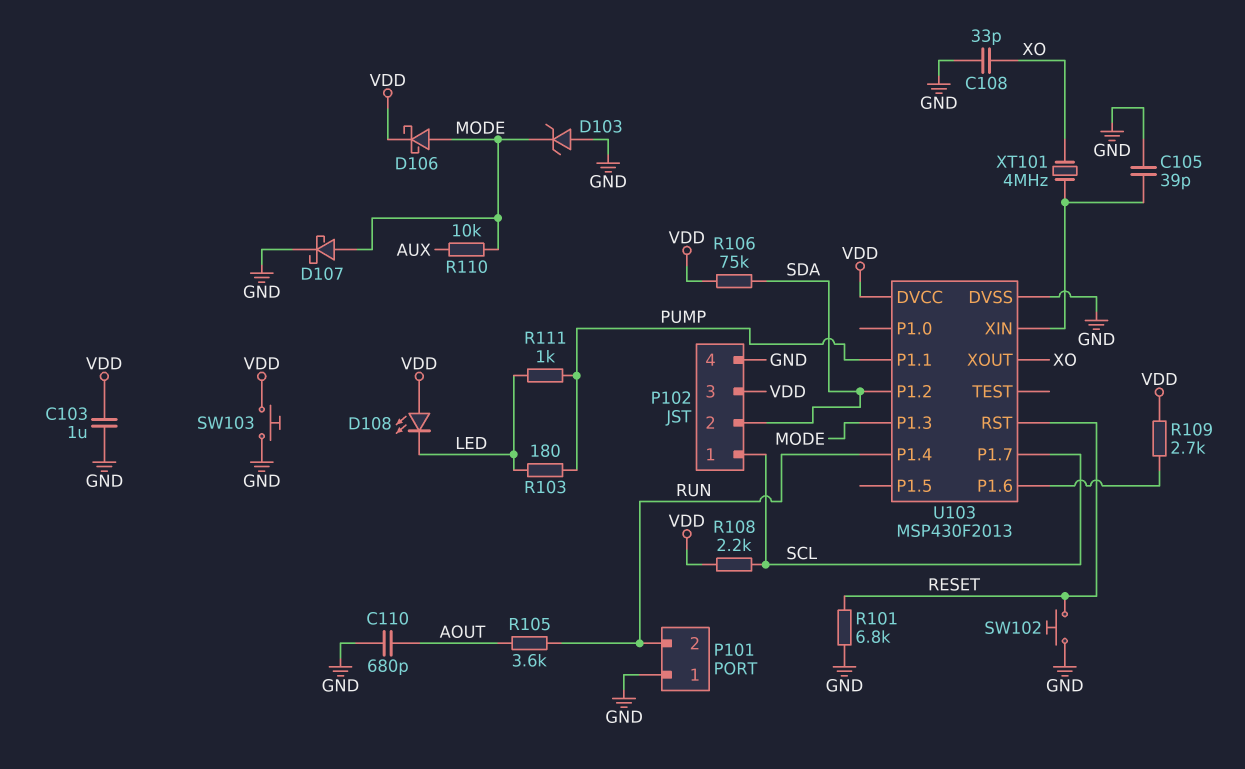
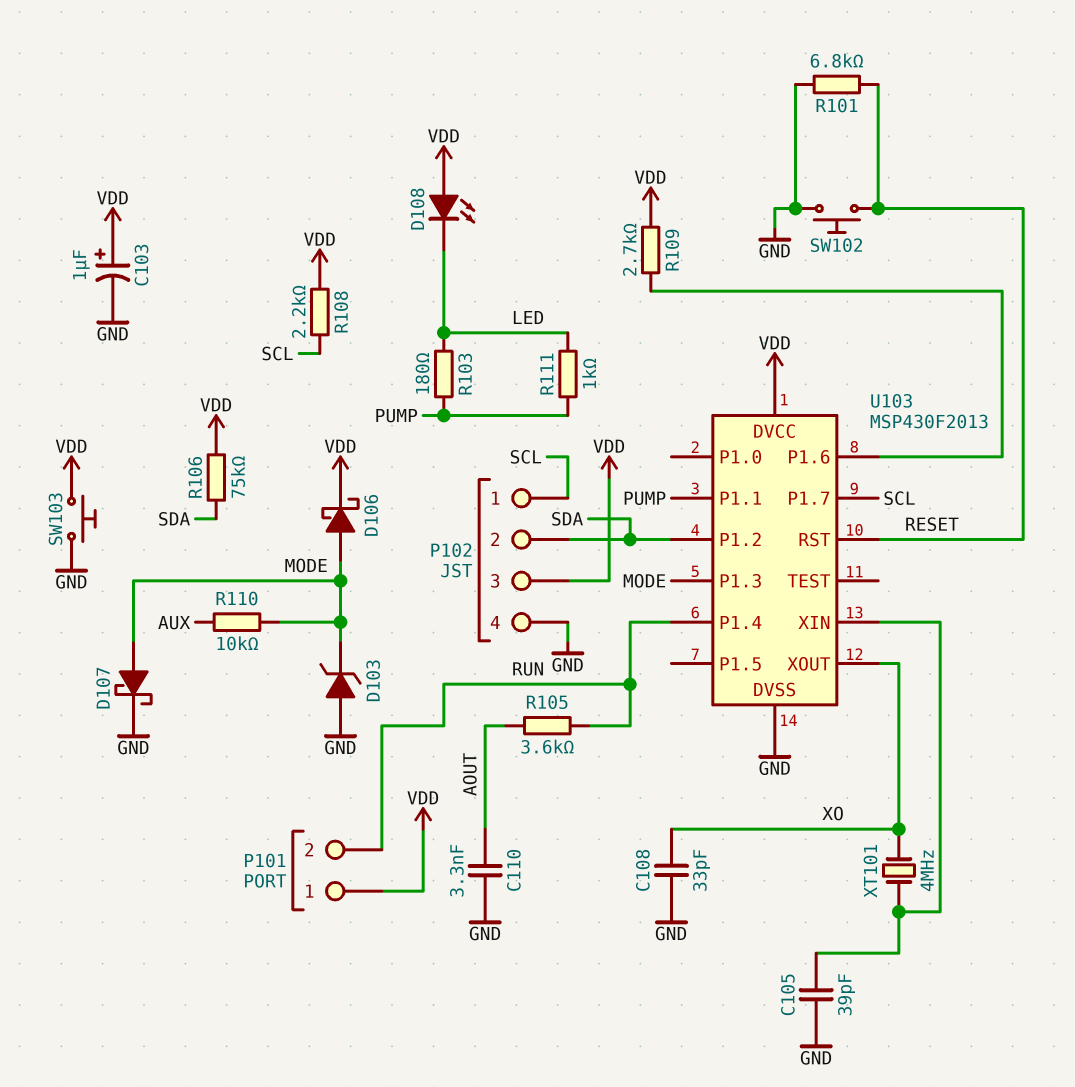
C103: 1uF (GND, VDD) -> 1uF (plus VDD, minus GND)
C110: 680pF (AOUT, GND) -> 3.3nF (AOUT, GND)
P101 pin 1: GND -> VDD

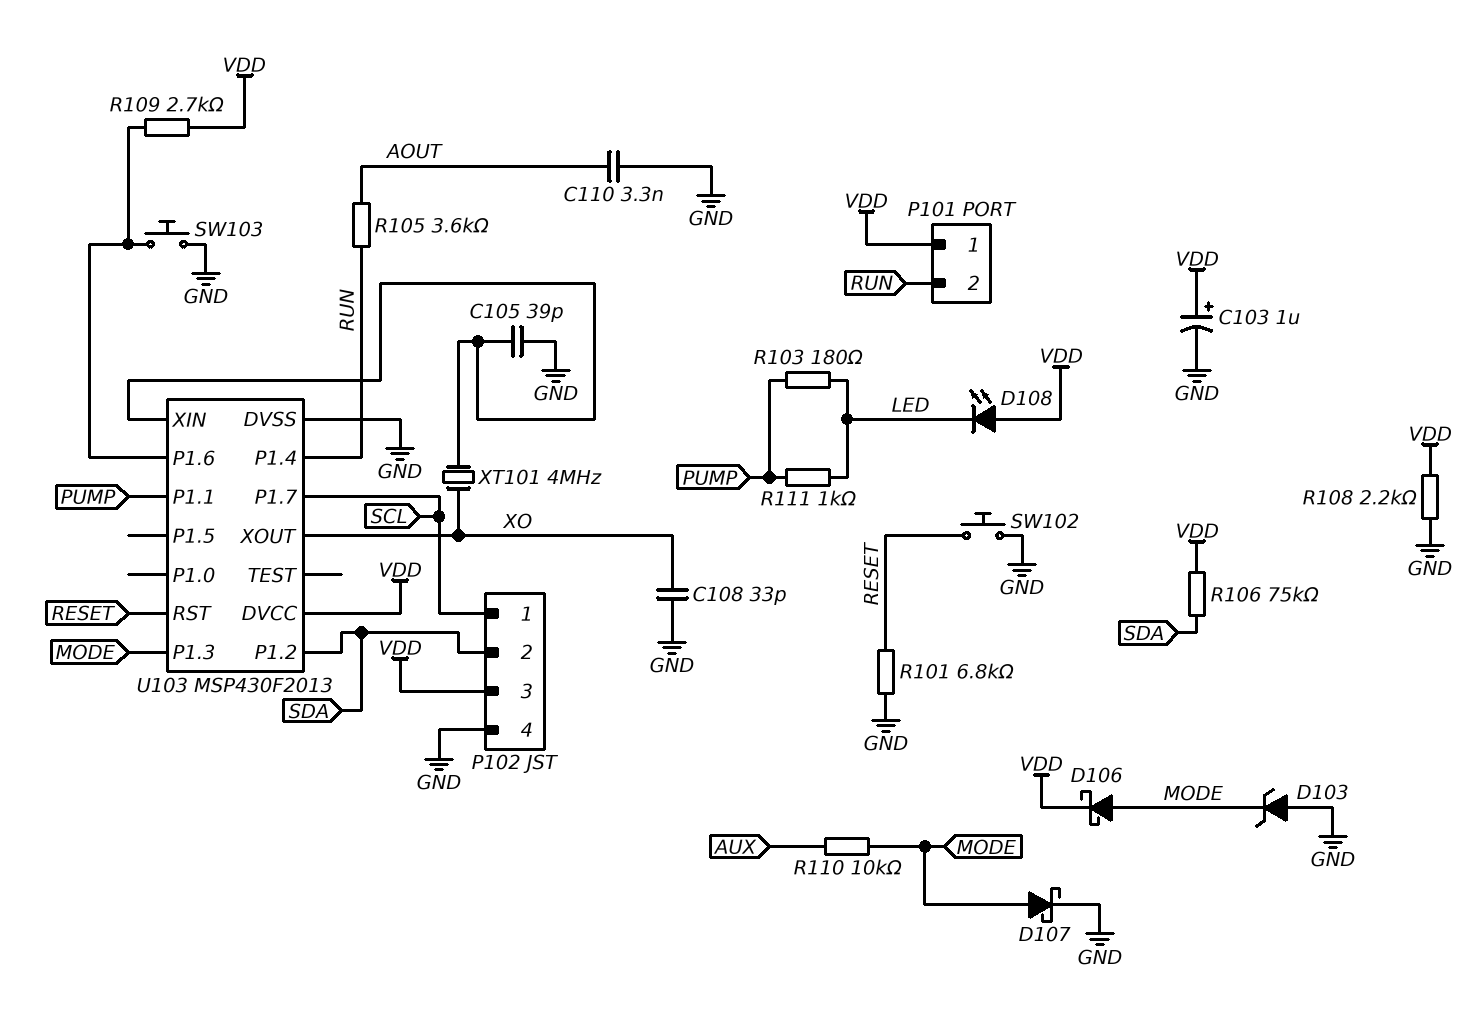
R108: 2.2k (SCL, VDD) -> 2.2k (GND, VDD)
SW103: button (GND, VDD) -> button (GND, U103/P1.6)

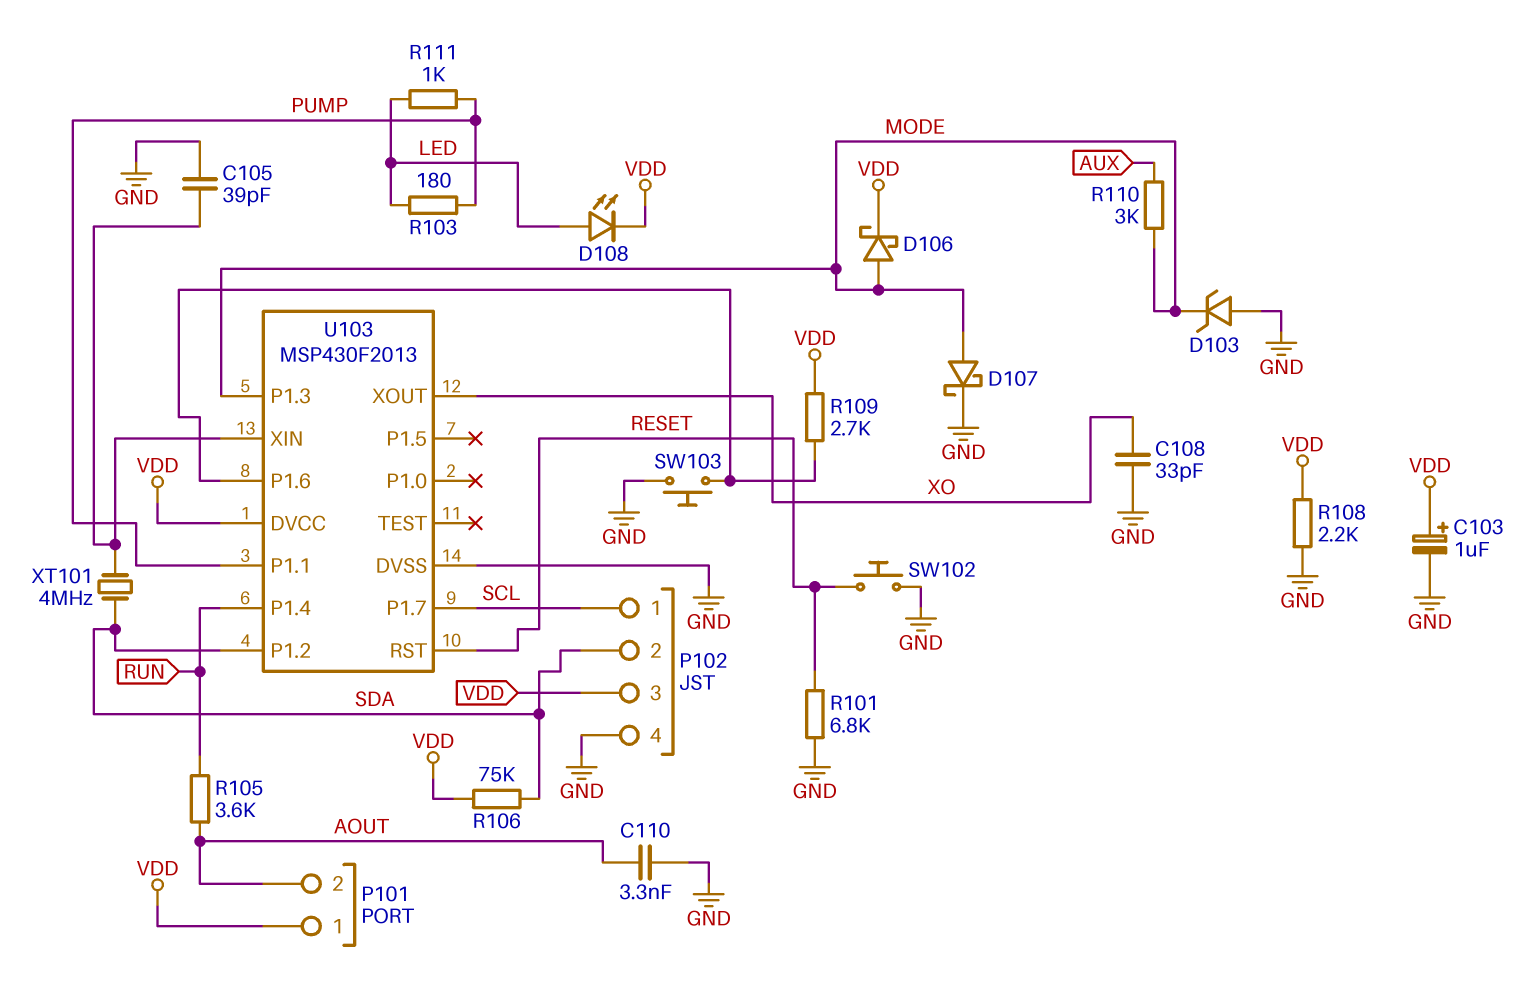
D108: LED (A VDD, K LED) -> LED (A LED, K VDD)
P101 pin 2: RUN -> AOUT
R110: 10k (AUX, MODE) -> 3k (AUX, MODE)
XT101: 4MHz (U103/XIN, XO) -> 4MHz (SDA, U103/XIN)

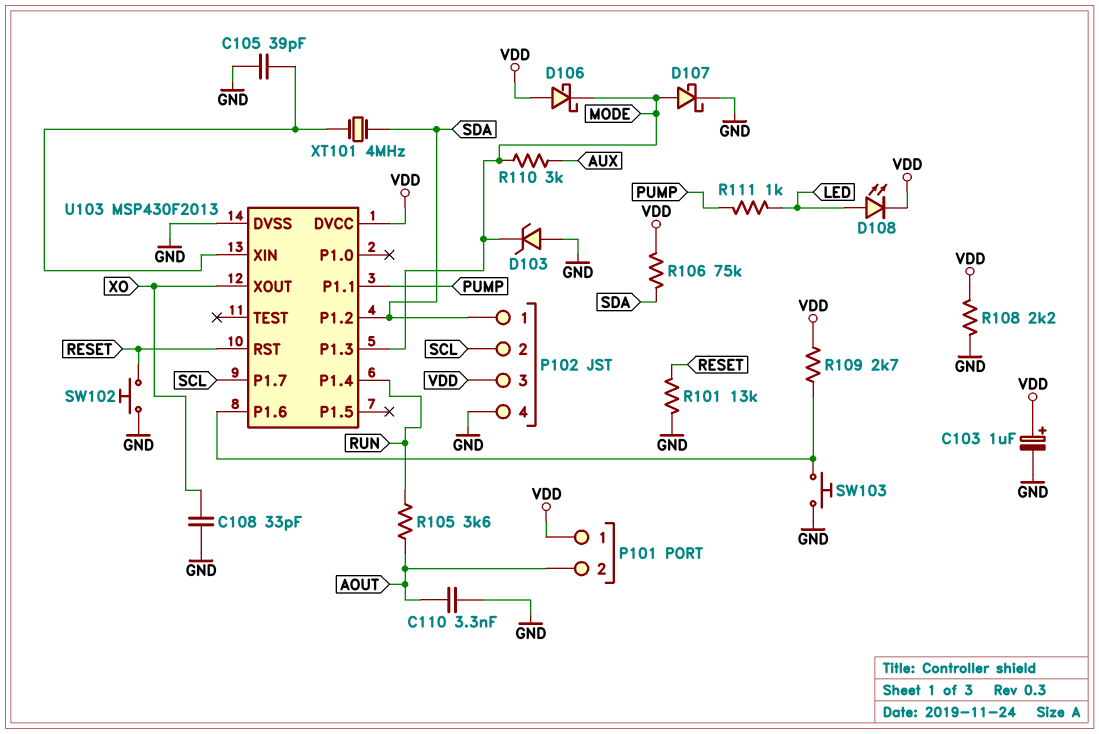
D106: schottky (A MODE, K VDD) -> schottky (A VDD, K MODE)
P102 pin 1: SCL -> SDA
P102 pin 2: SDA -> SCL
R101: 6.8k (GND, RESET) -> 13k (GND, RESET)
R103: 180 (LED, PUMP) -> none

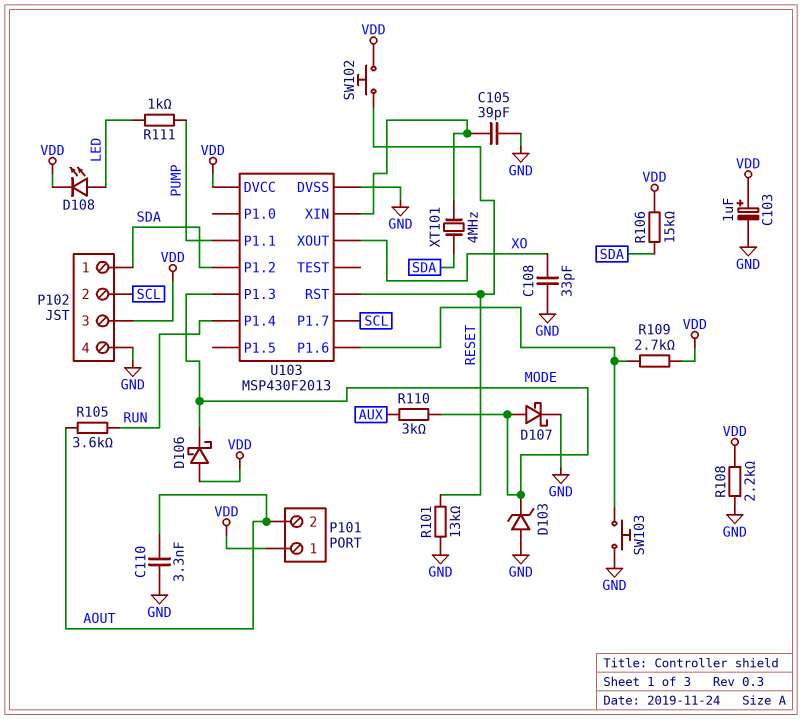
R106: 75k (SDA, VDD) -> 15k (SDA, VDD)
SW102: button (GND, RESET) -> button (RESET, VDD)

